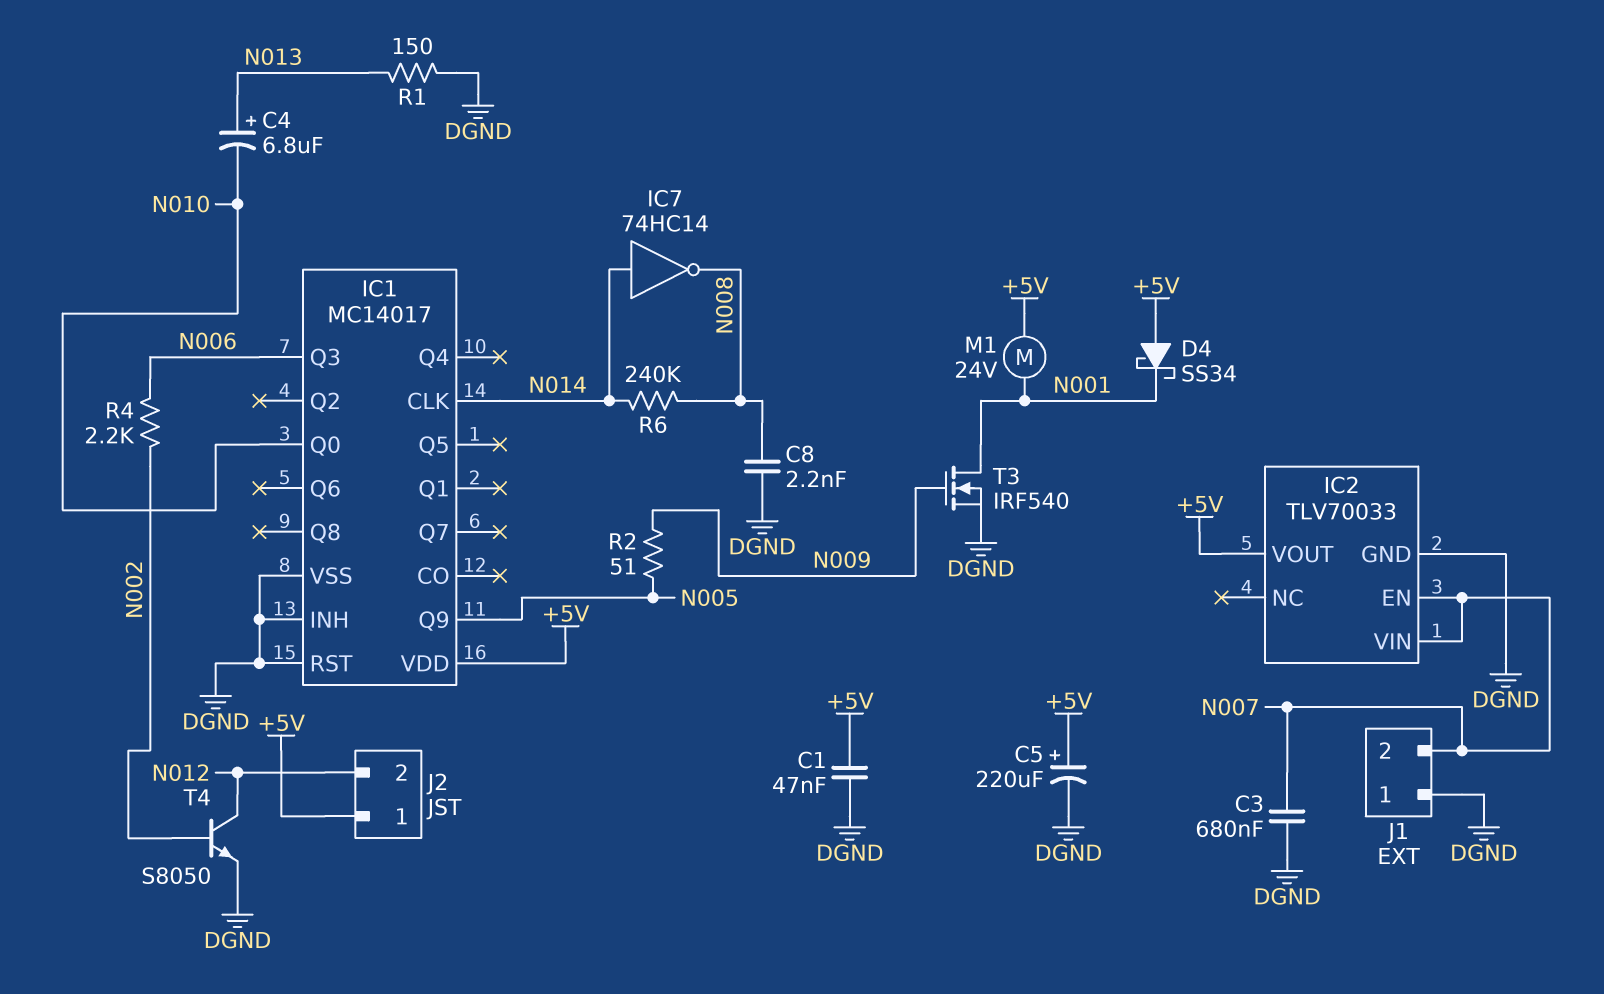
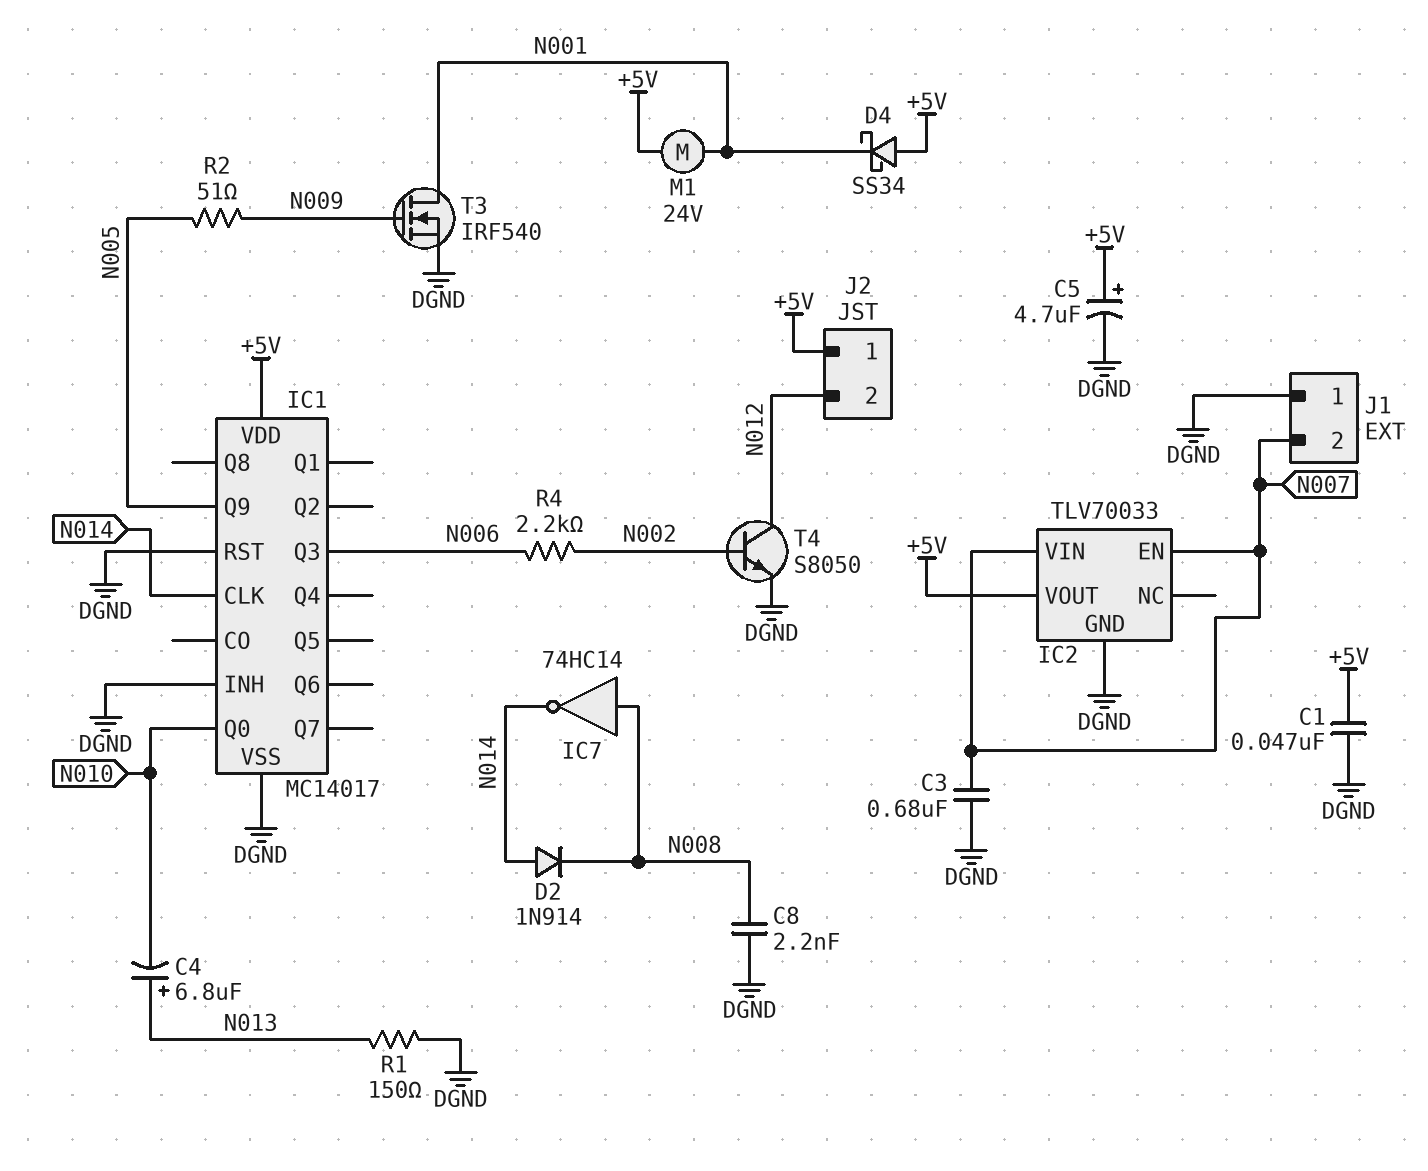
C5: 220uF (plus +5V, minus DGND) -> 4.7uF (plus +5V, minus DGND)
D2: none -> diode 1N914 (A N014, K N008)
IC7: NOT 74HC14 (in N014, out N008) -> NOT 74HC14 (in N008, out N014)
R6: 240k (N008, N014) -> none

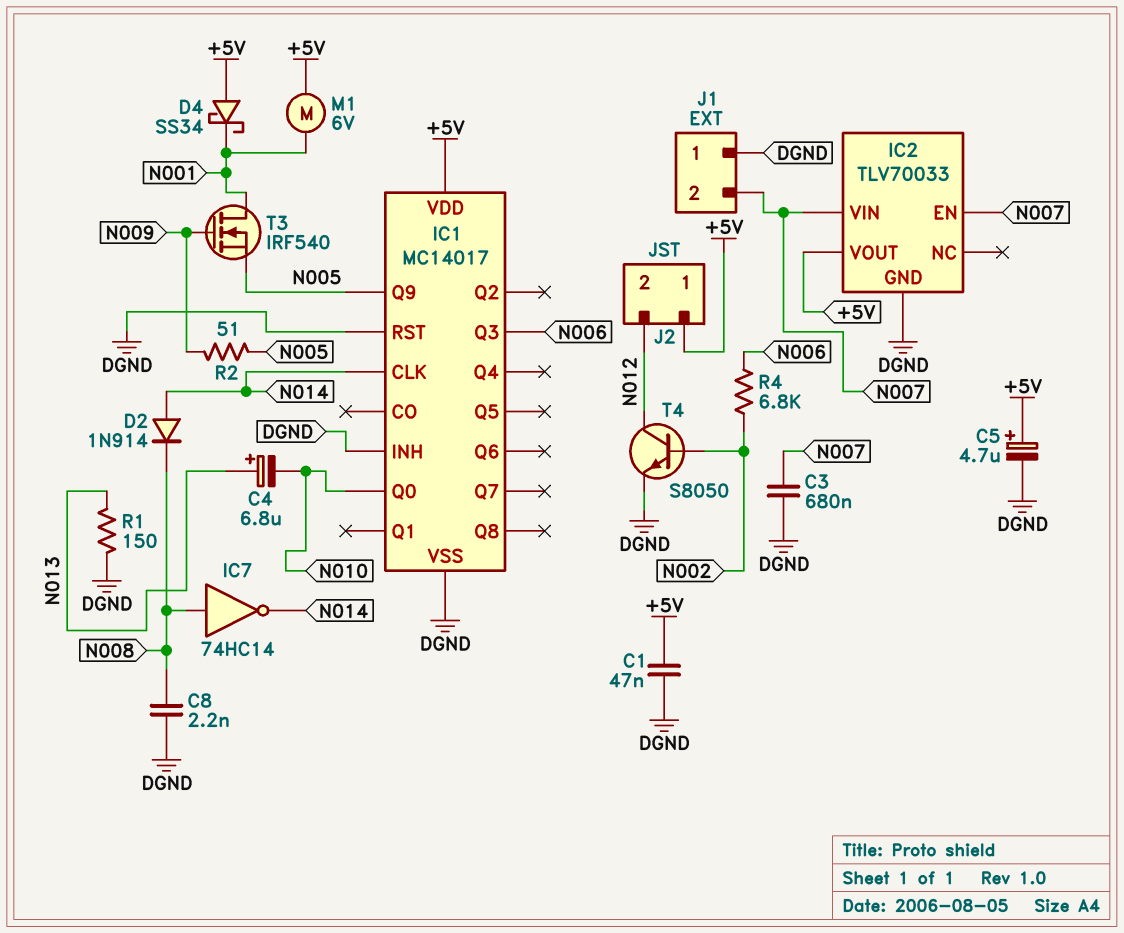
M1: motor 24V (+5V, N001) -> motor 6V (+5V, N001)
R4: 2.2k (N002, N006) -> 6.8k (N002, N006)
T3: NMOS IRF540 (G N009, D N001, S DGND) -> NMOS IRF540 (G N009, D N001, S N005)

